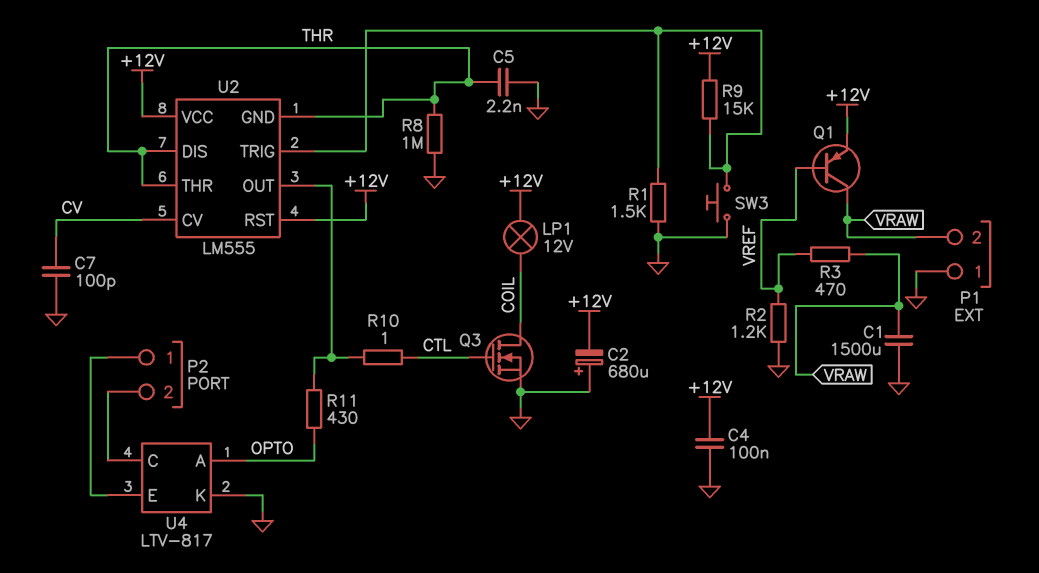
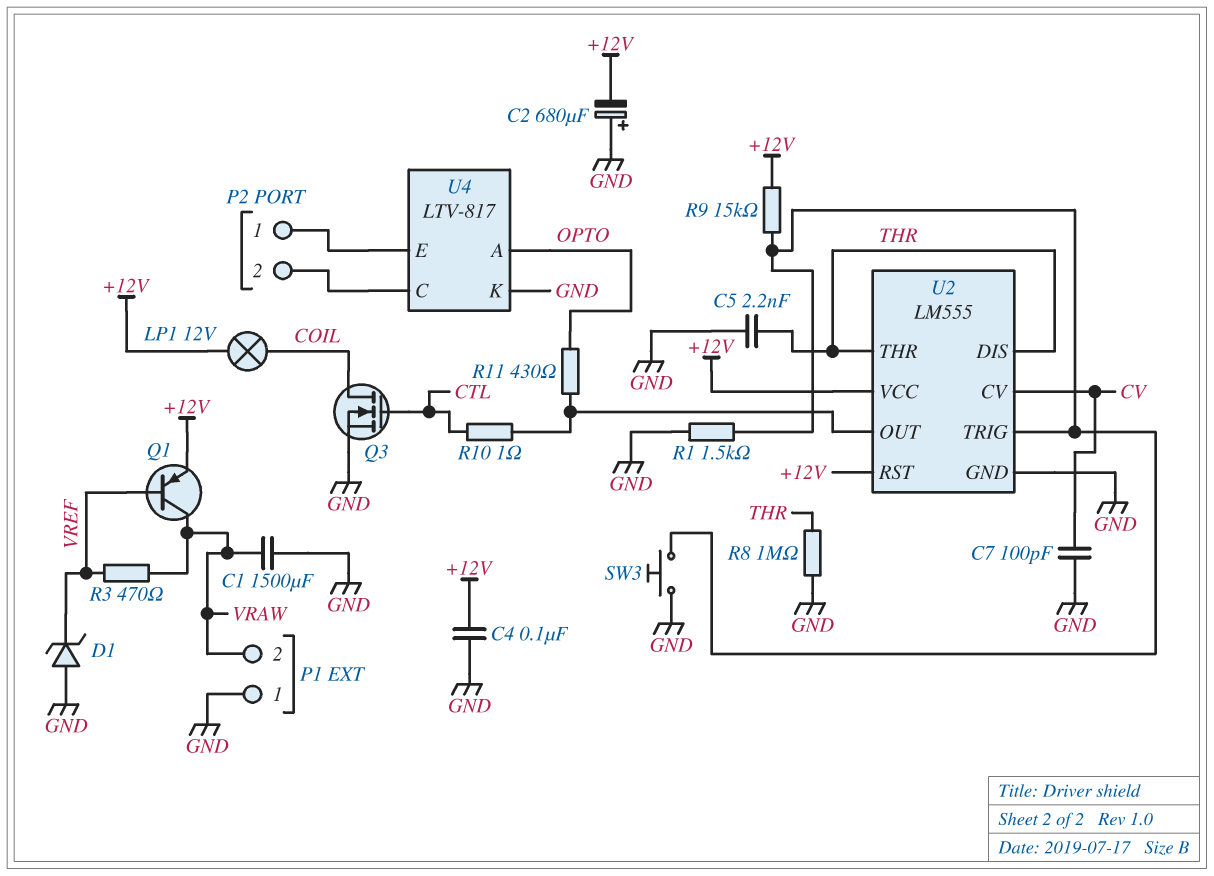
D1: none -> zener (A GND, K VREF)
R2: 1.2k (GND, VREF) -> none
U2 pin GND: THR -> GND

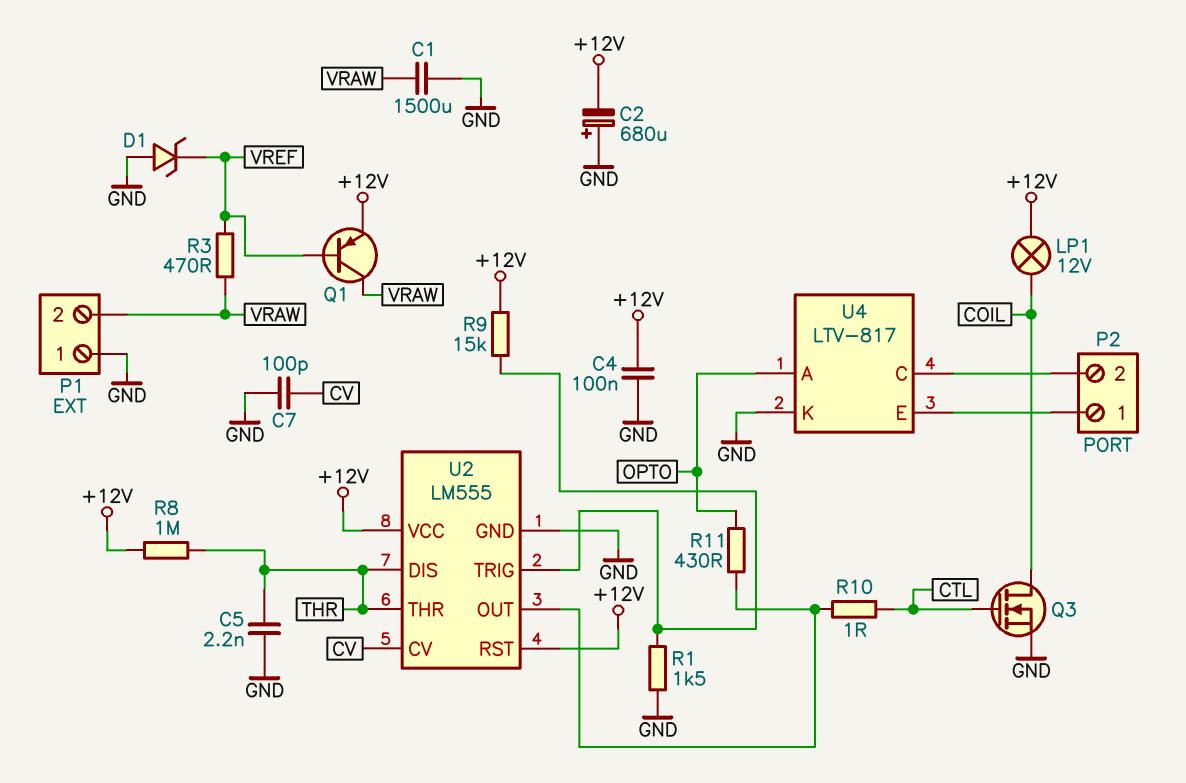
R8: 1M (GND, THR) -> 1M (+12V, THR)
SW3: button (GND, U2/TRIG) -> none

